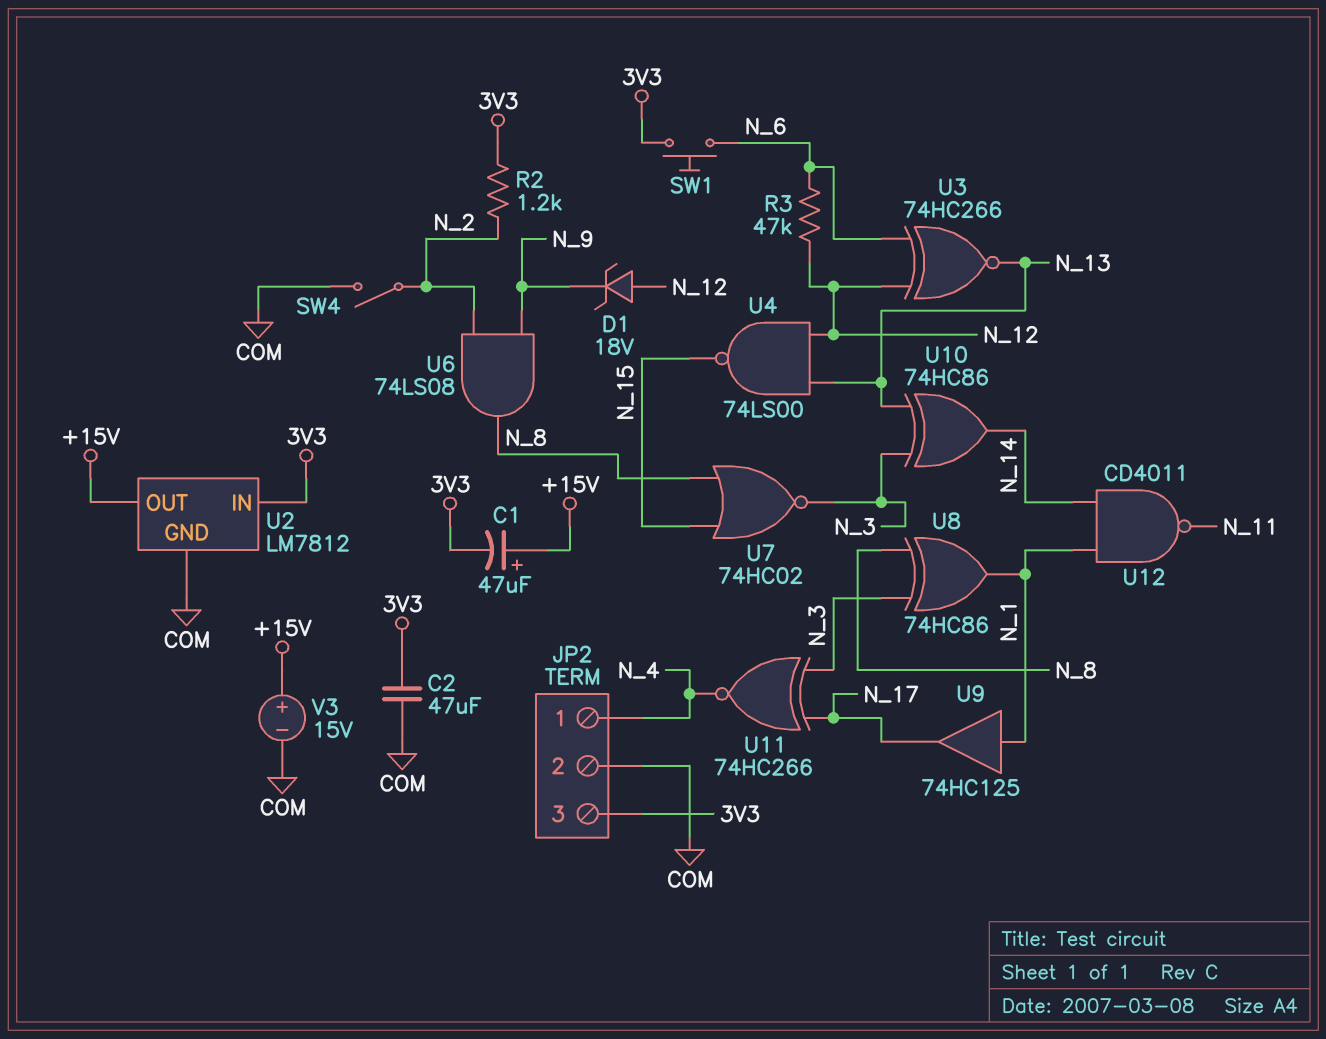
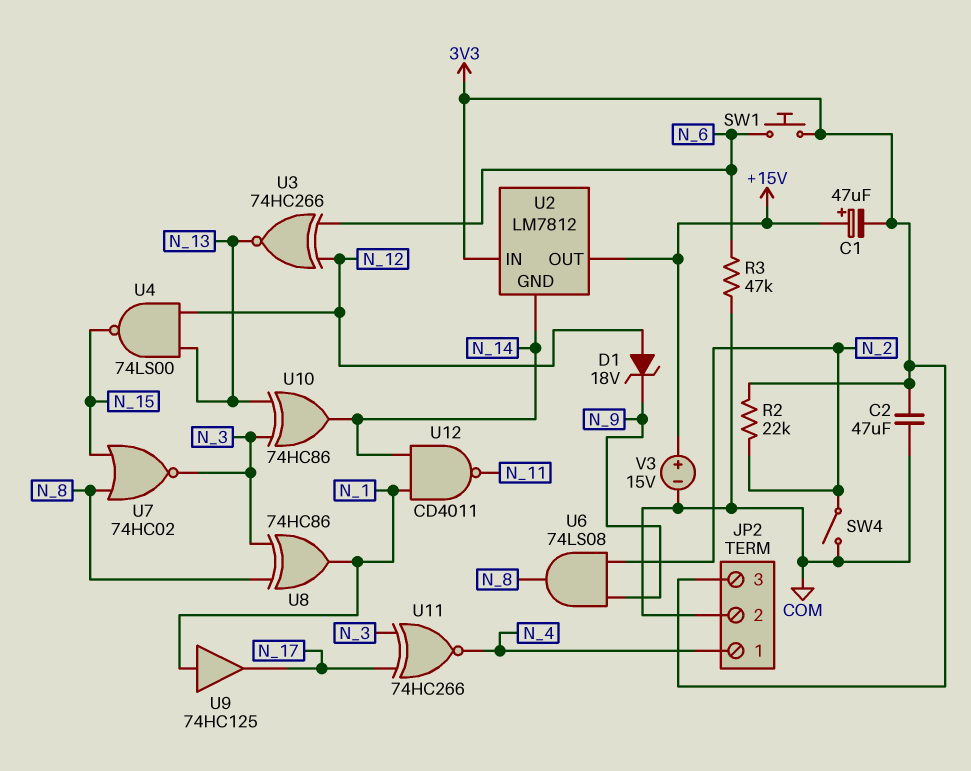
R2: 1.2k (3V3, N_2) -> 22k (3V3, N_2)
R3: 47k (N_6, N_12) -> 47k (COM, N_6)
U2 pin GND: COM -> N_14

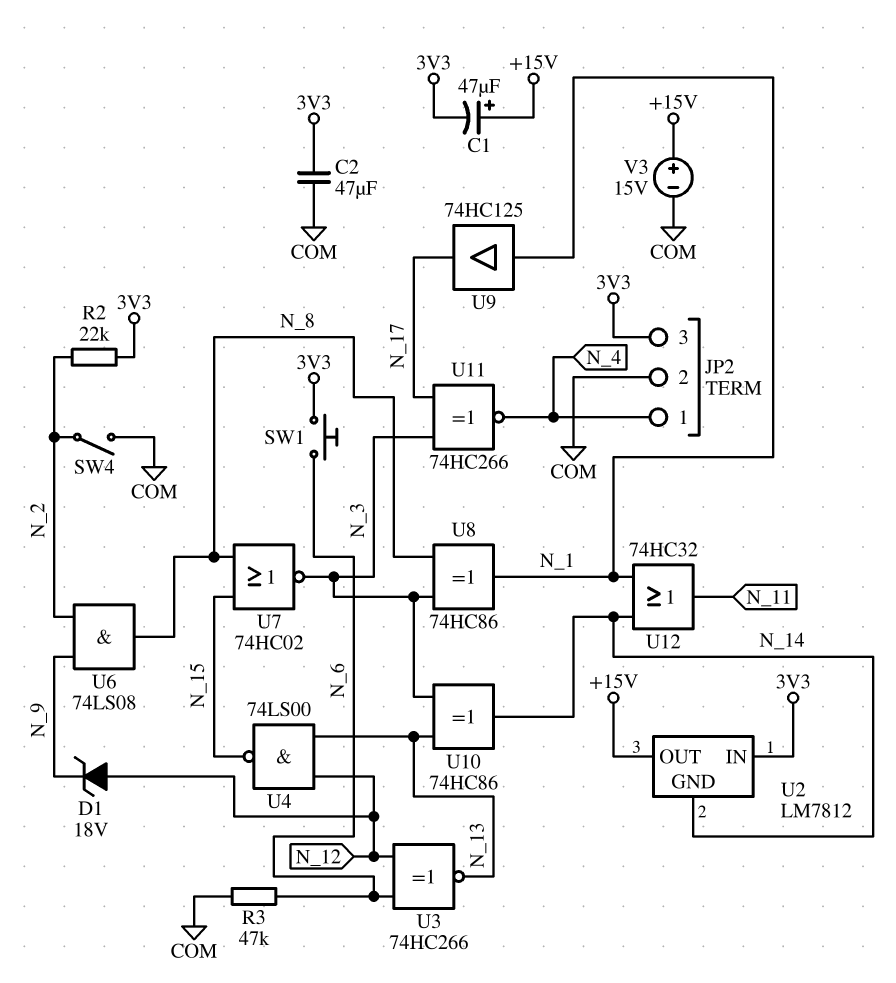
U12: NAND CD4011 (in N_1, in N_14, out N_11) -> OR 74HC32 (in N_1, in N_14, out N_11)

